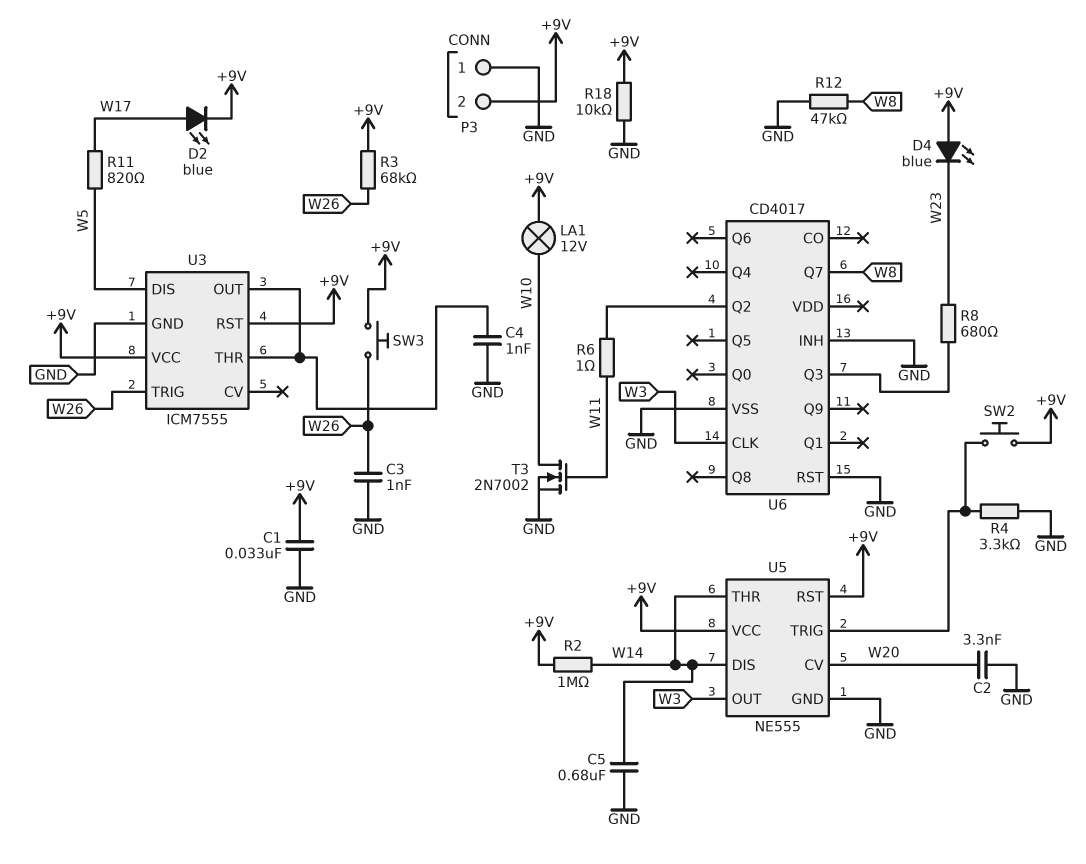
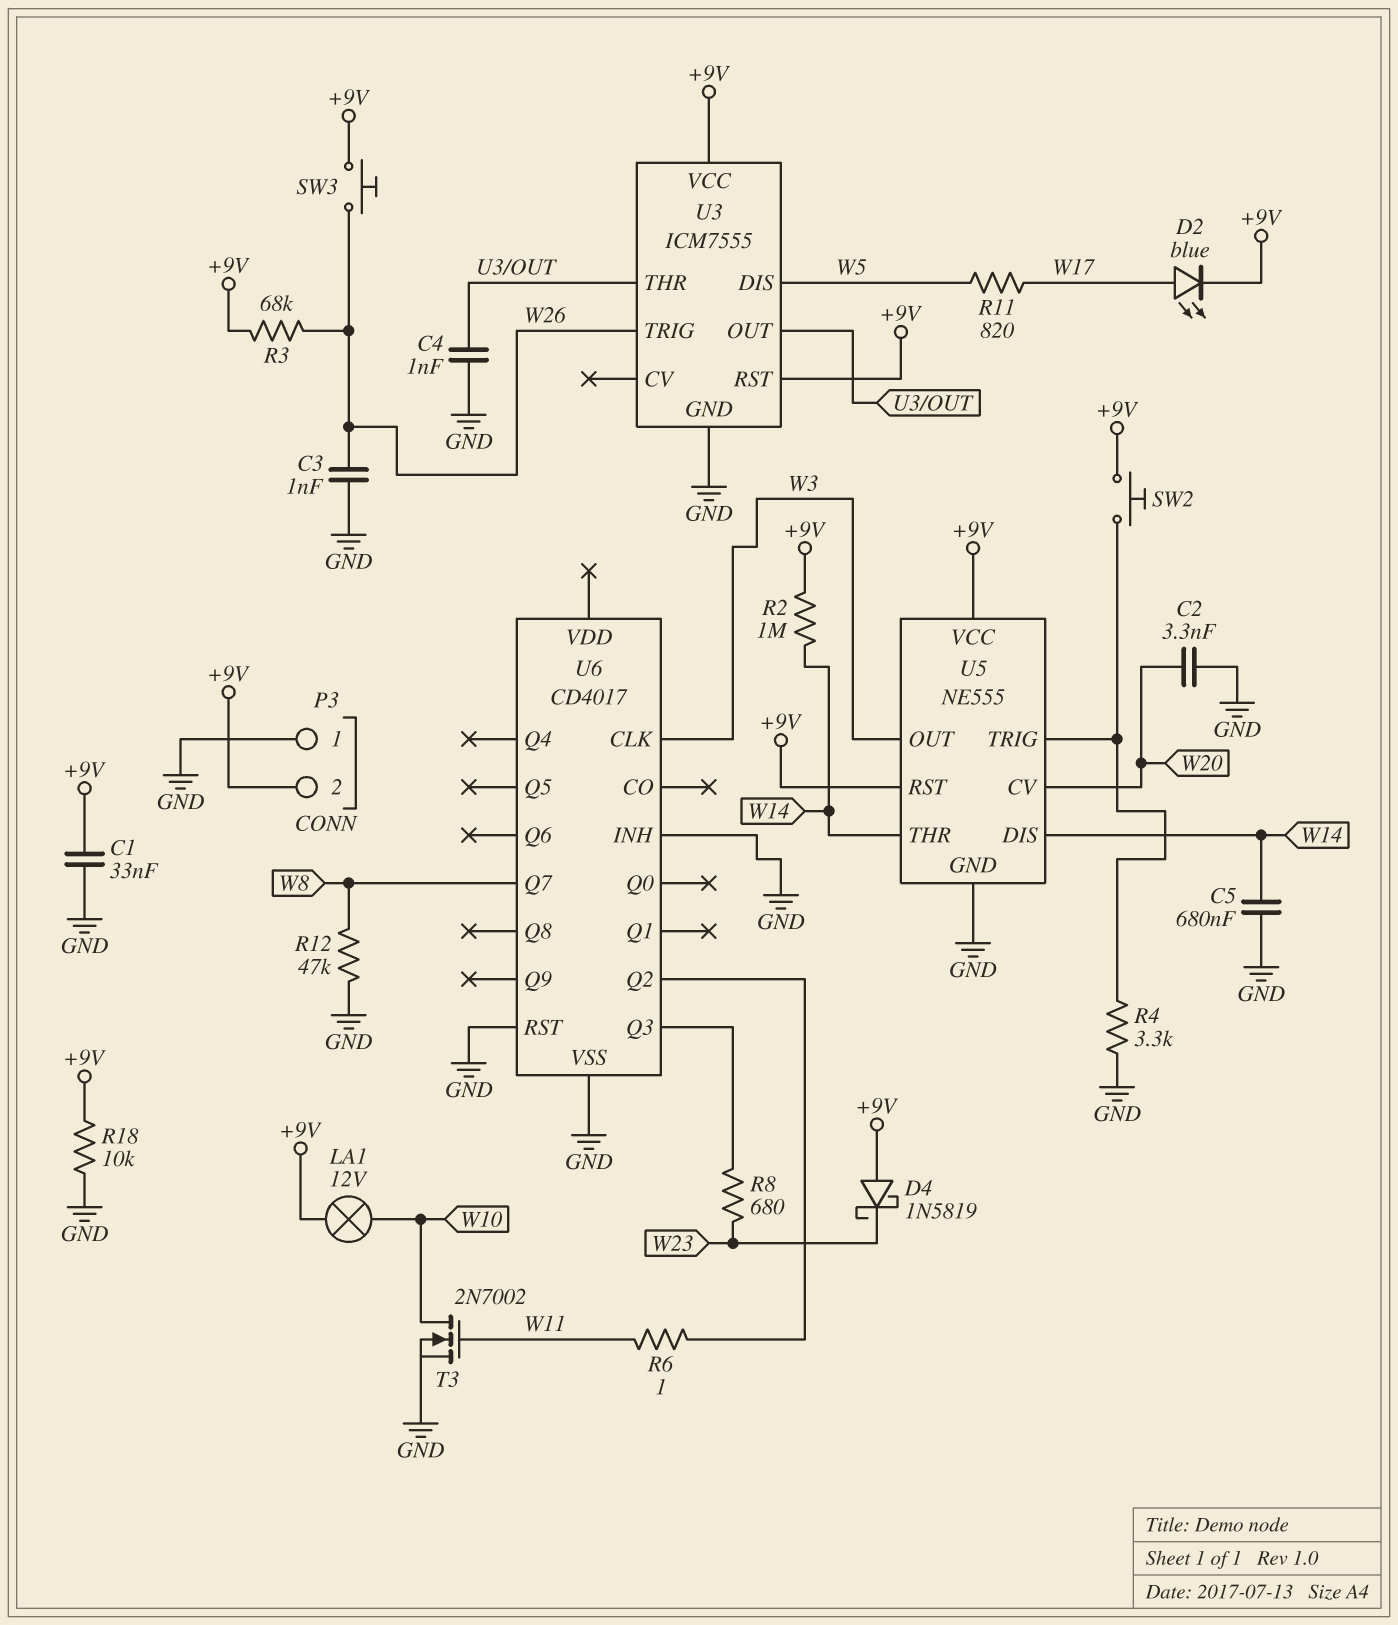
D4: LED blue (A +9V, K W23) -> schottky 1N5819 (A +9V, K W23)

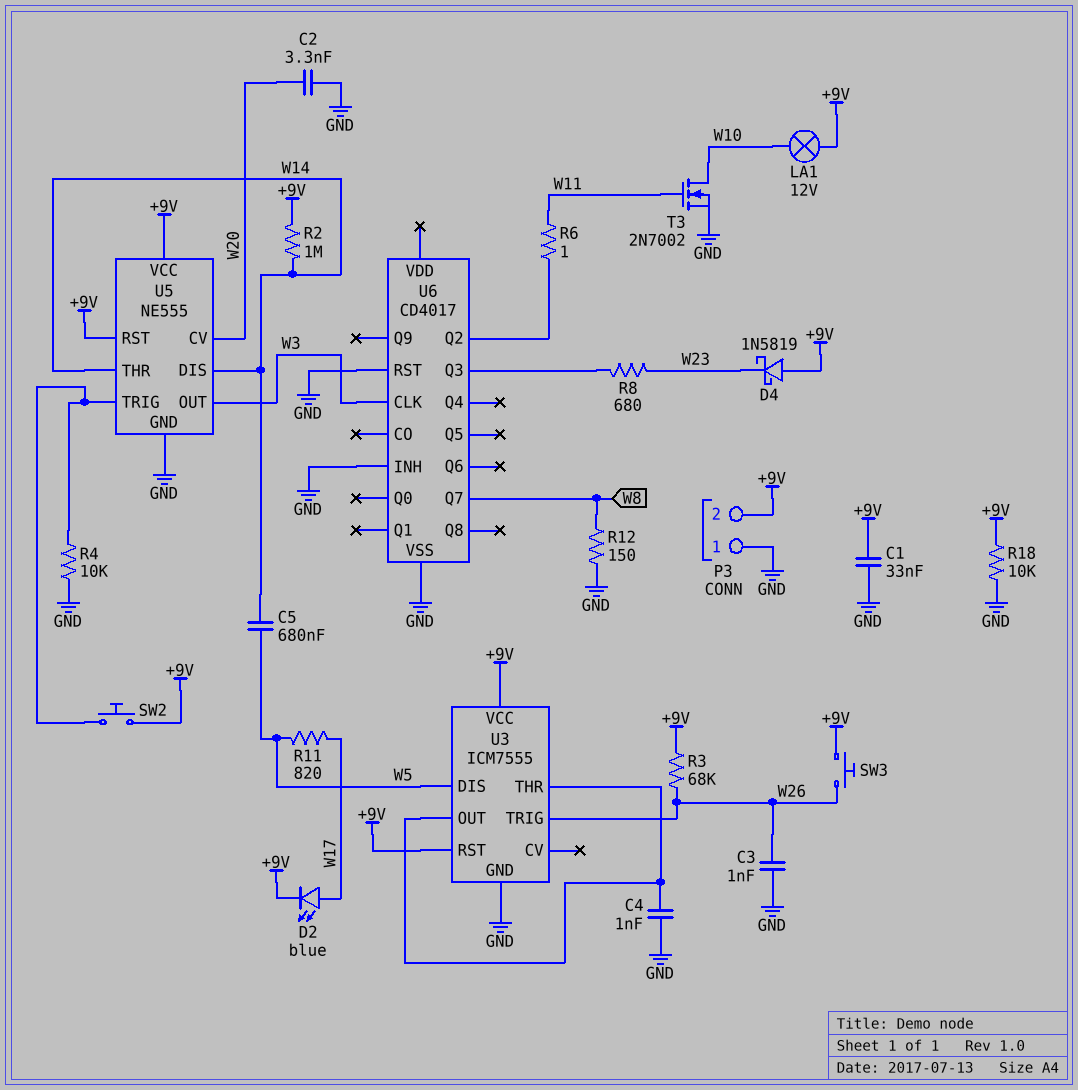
C5: 680nF (GND, W14) -> 680nF (W5, W14)
R4: 3.3k (GND, U5/TRIG) -> 10k (GND, U5/TRIG)
R12: 47k (GND, W8) -> 150 (GND, W8)

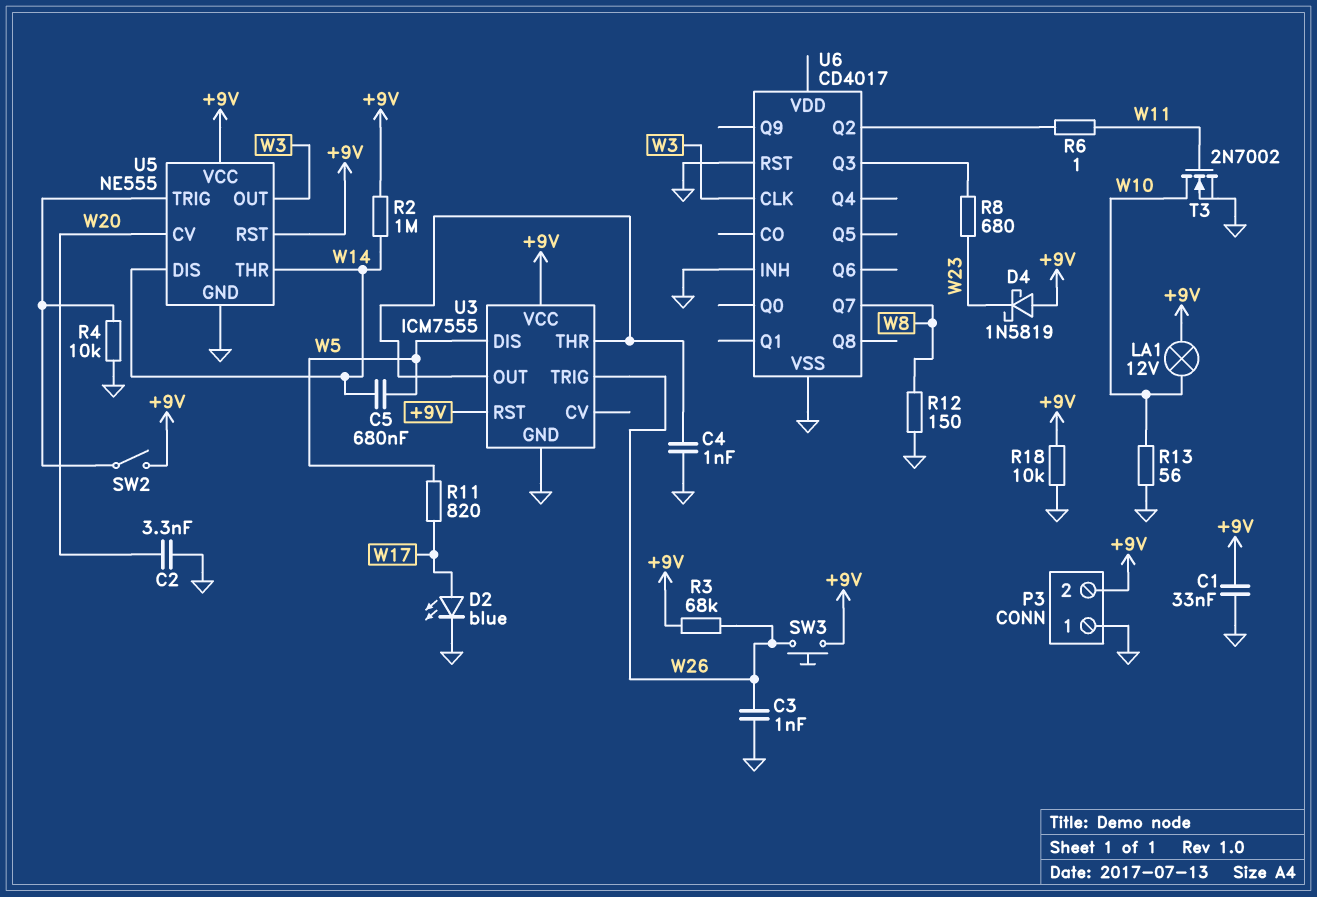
D2: LED blue (A W17, K +9V) -> LED blue (A W17, K GND)
R13: none -> 56 (GND, W10)
SW2: button (+9V, U5/TRIG) -> switch (+9V, U5/TRIG)

